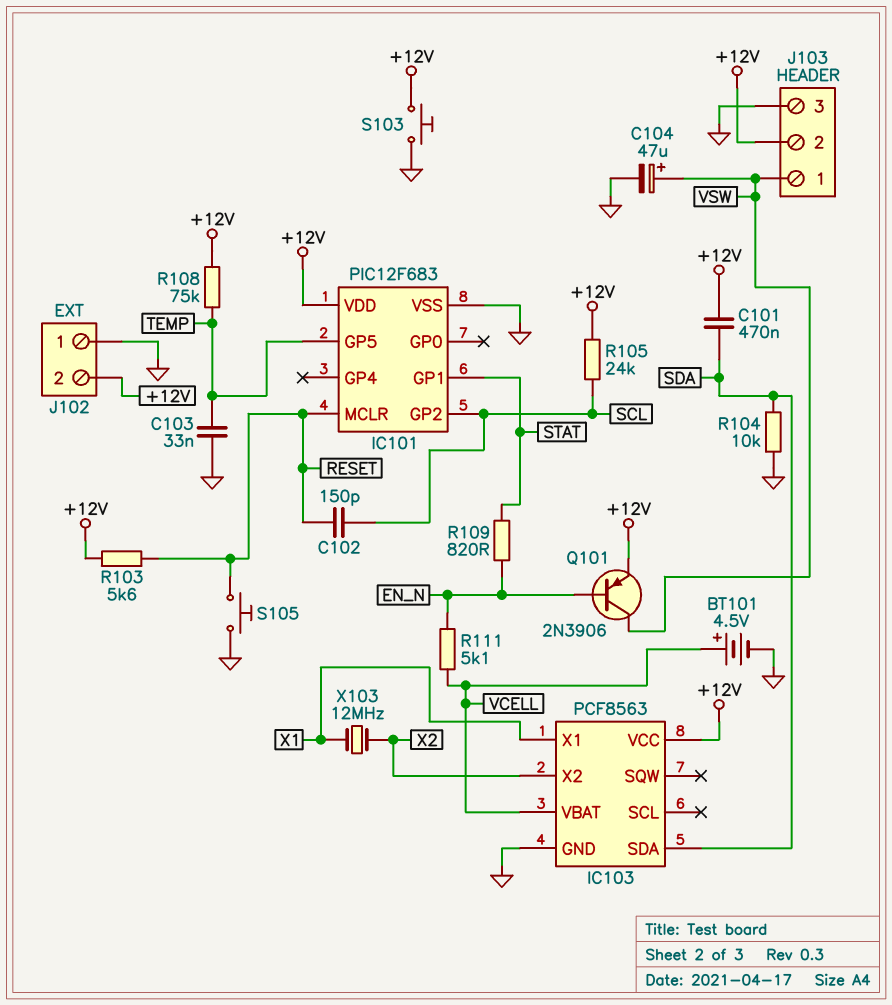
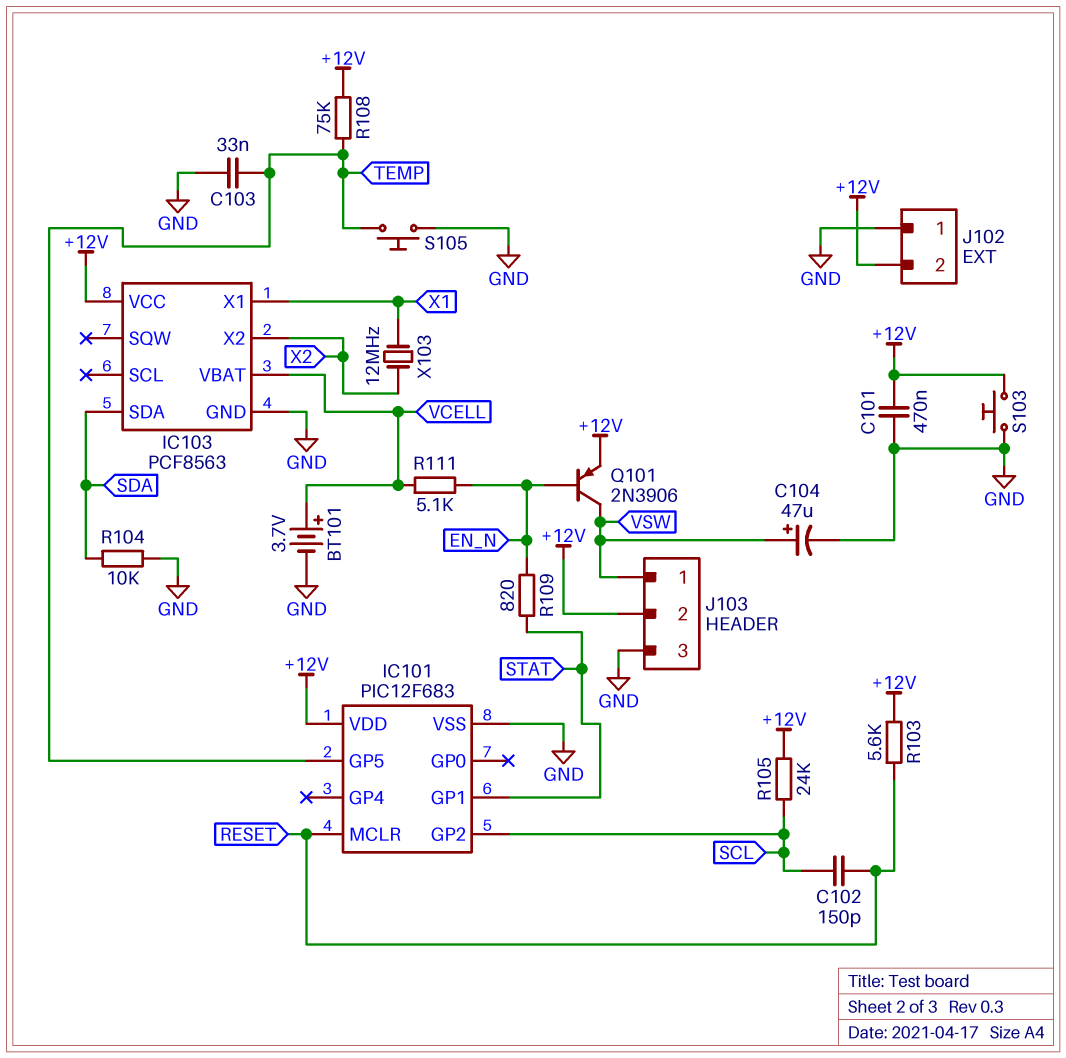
BT101: 4.5V (plus VCELL, minus GND) -> 3.7V (plus VCELL, minus GND)
C101: 470nF (+12V, SDA) -> 470nF (+12V, GND)
S105: button (GND, RESET) -> button (GND, TEMP)

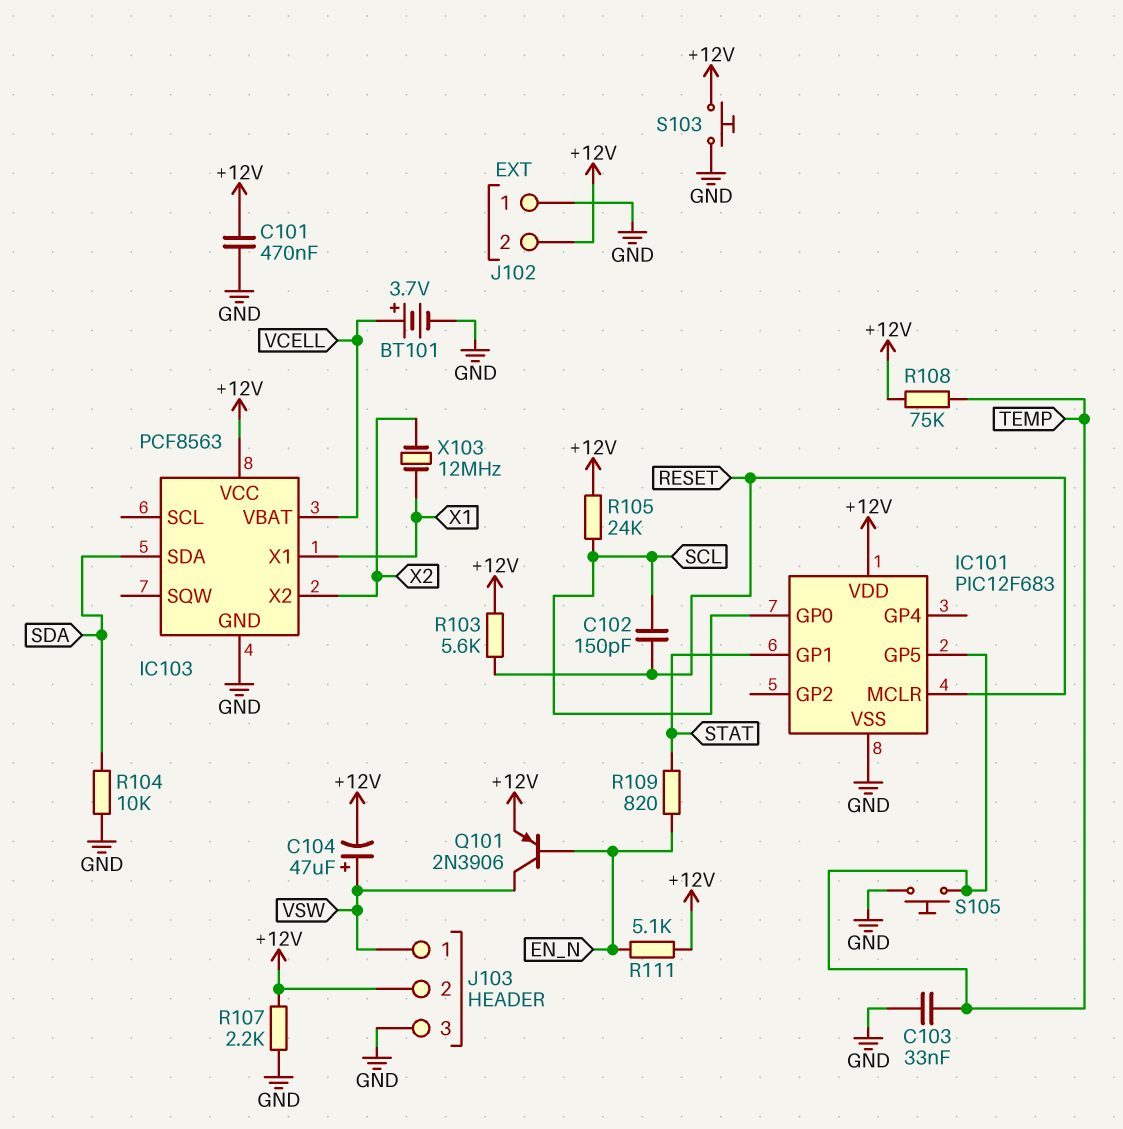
C104: 47uF (plus VSW, minus GND) -> 47uF (plus VSW, minus +12V)
IC101 pin GP0: none -> SCL
IC101 pin GP2: SCL -> none
R107: none -> 2.2k (+12V, GND)
R111: 5.1k (EN_N, VCELL) -> 5.1k (+12V, EN_N)

